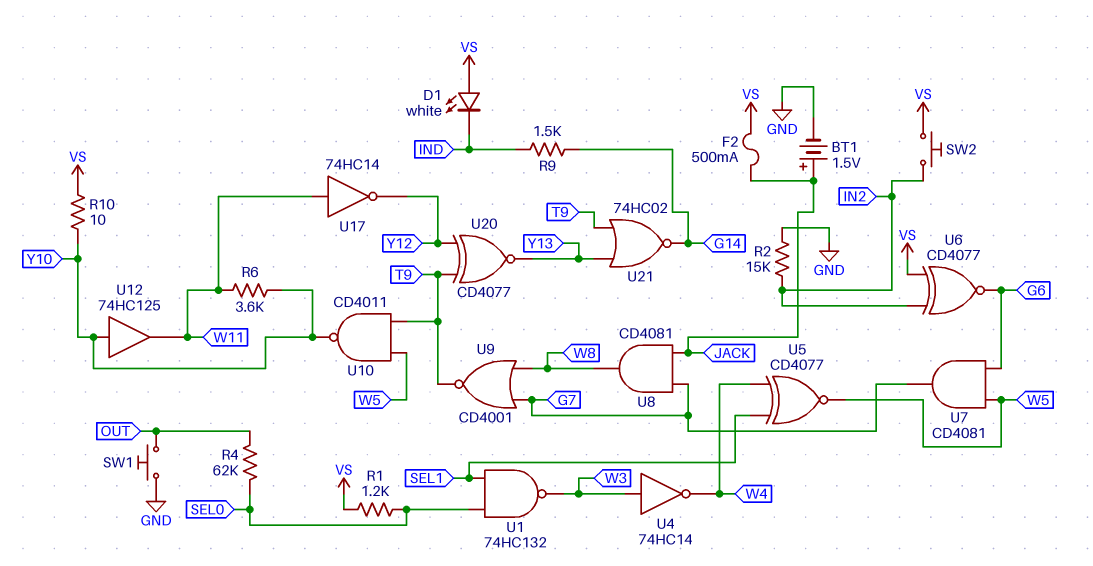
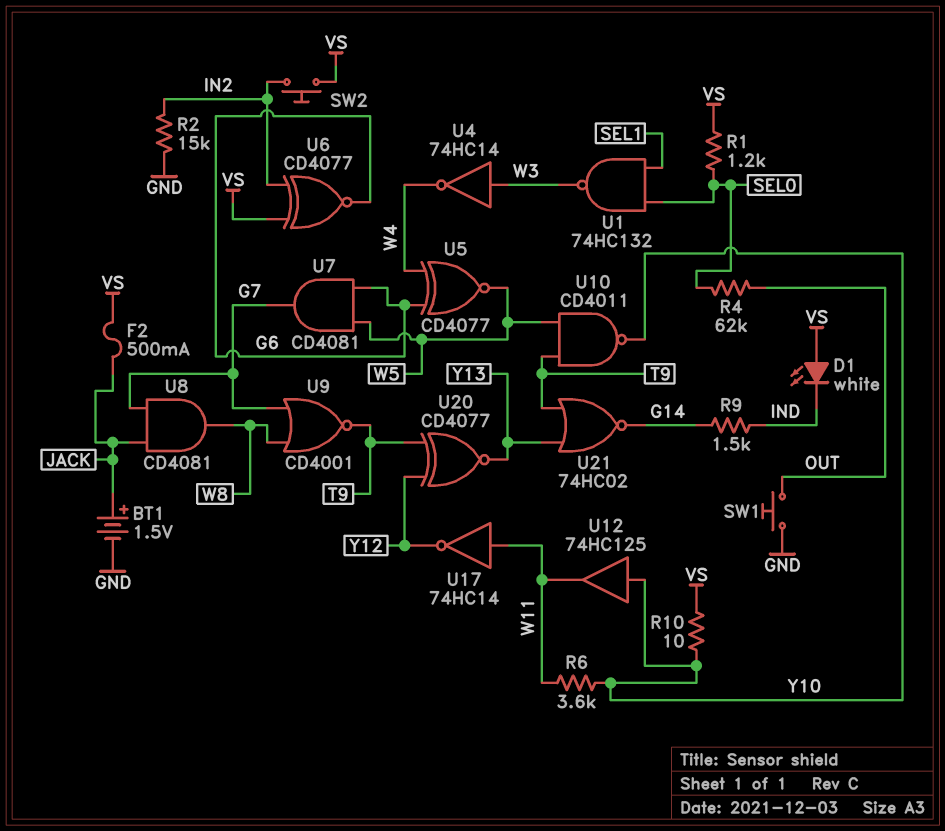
U5: XNOR CD4077 (in SEL1, in W4, out W5) -> XNOR CD4077 (in G6, in W4, out W5)

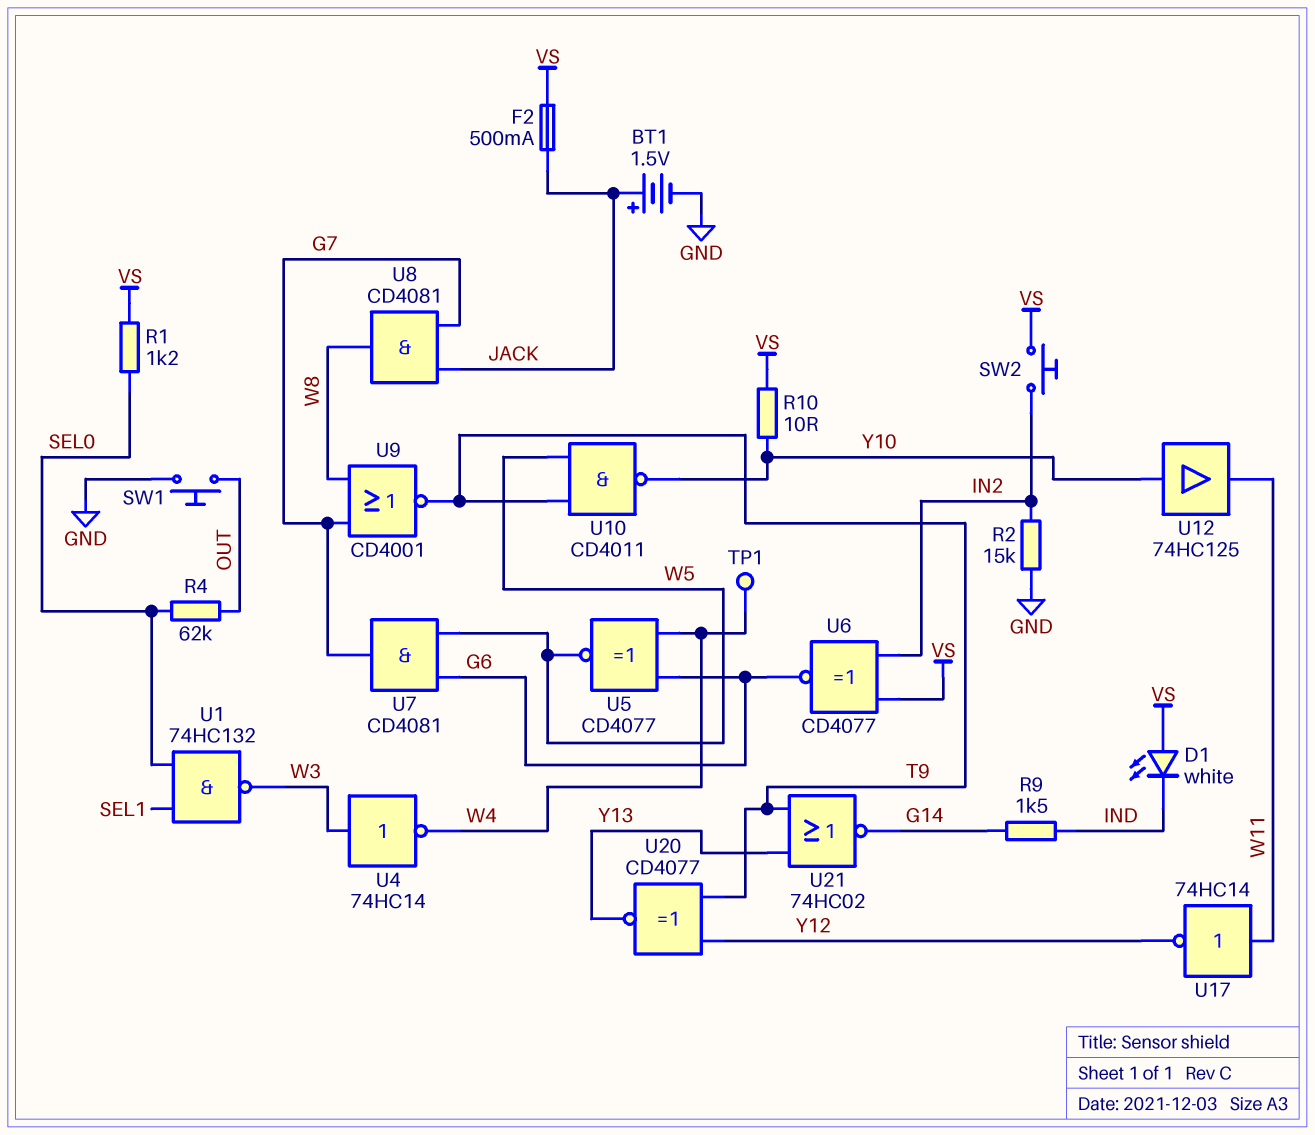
R6: 3.6k (W11, Y10) -> none
TP1: none -> test point (W4)

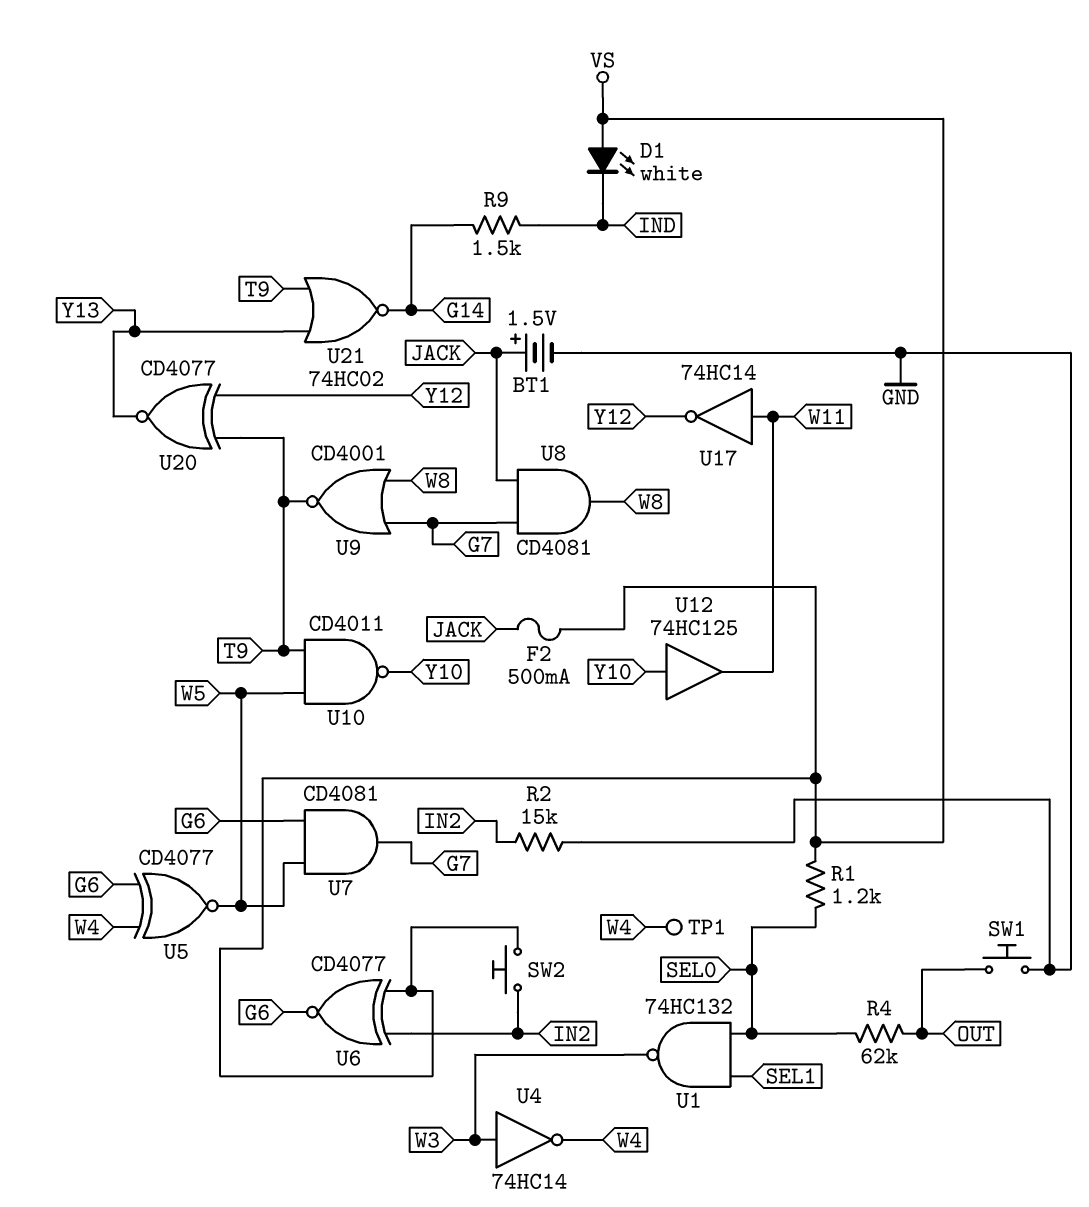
R10: 10 (VS, Y10) -> none

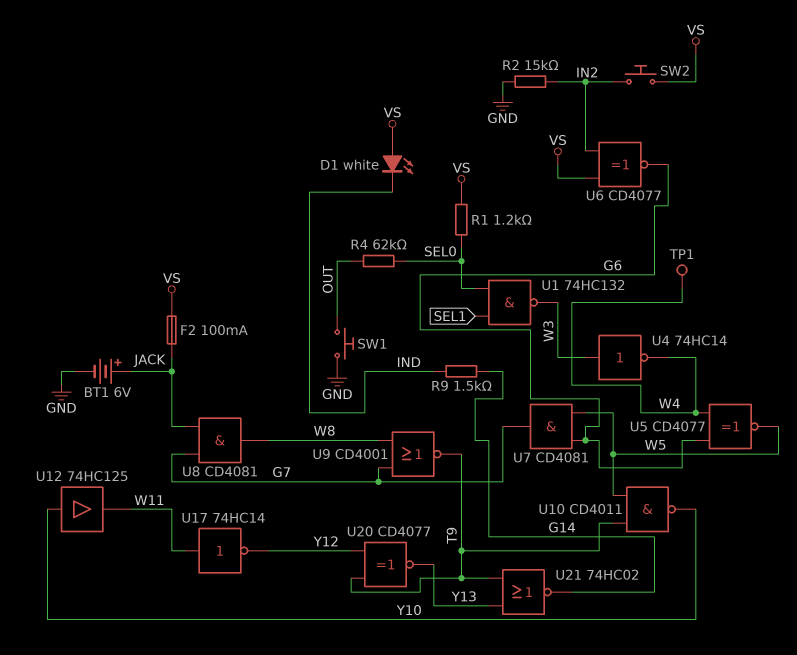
BT1: 1.5V (plus JACK, minus GND) -> 6V (plus JACK, minus GND)
F2: 500mA (JACK, VS) -> 100mA (JACK, VS)

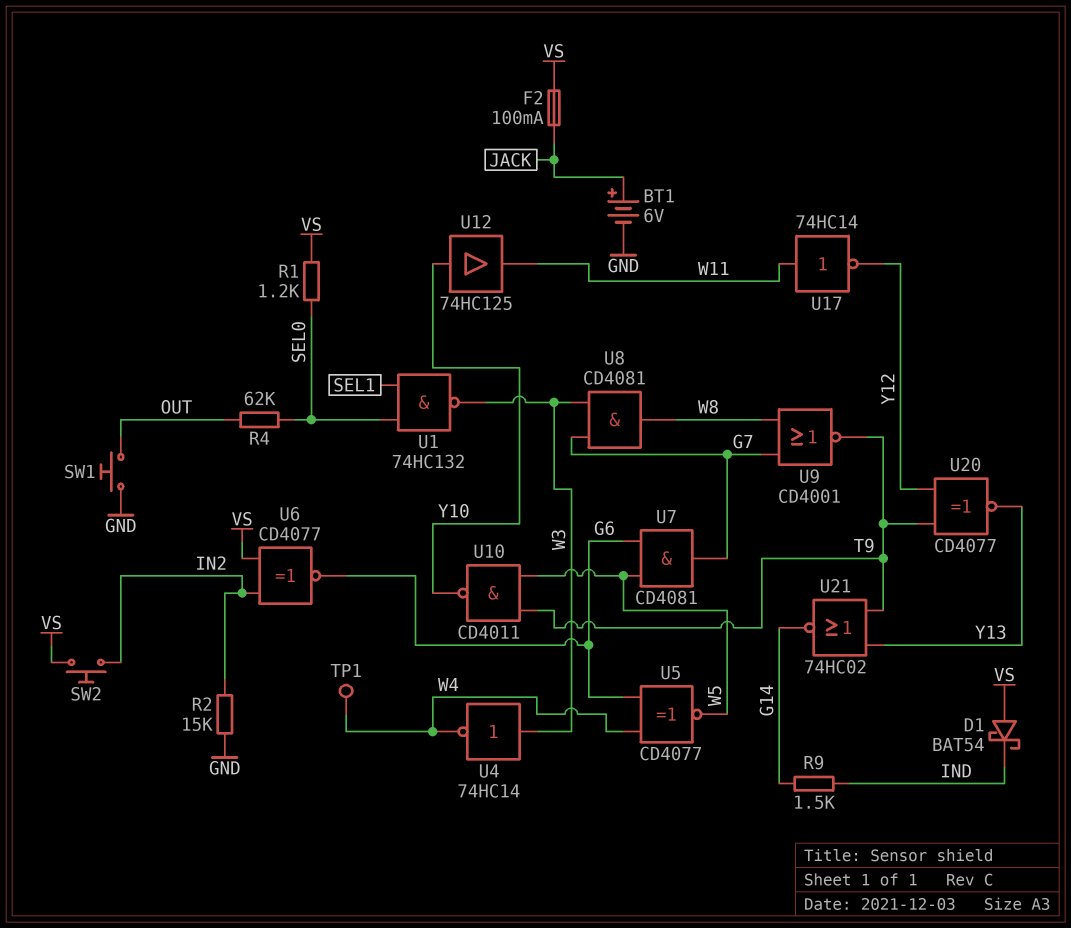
D1: LED white (A VS, K IND) -> schottky BAT54 (A VS, K IND)
U8: AND CD4081 (in G7, in JACK, out W8) -> AND CD4081 (in G7, in W3, out W8)

